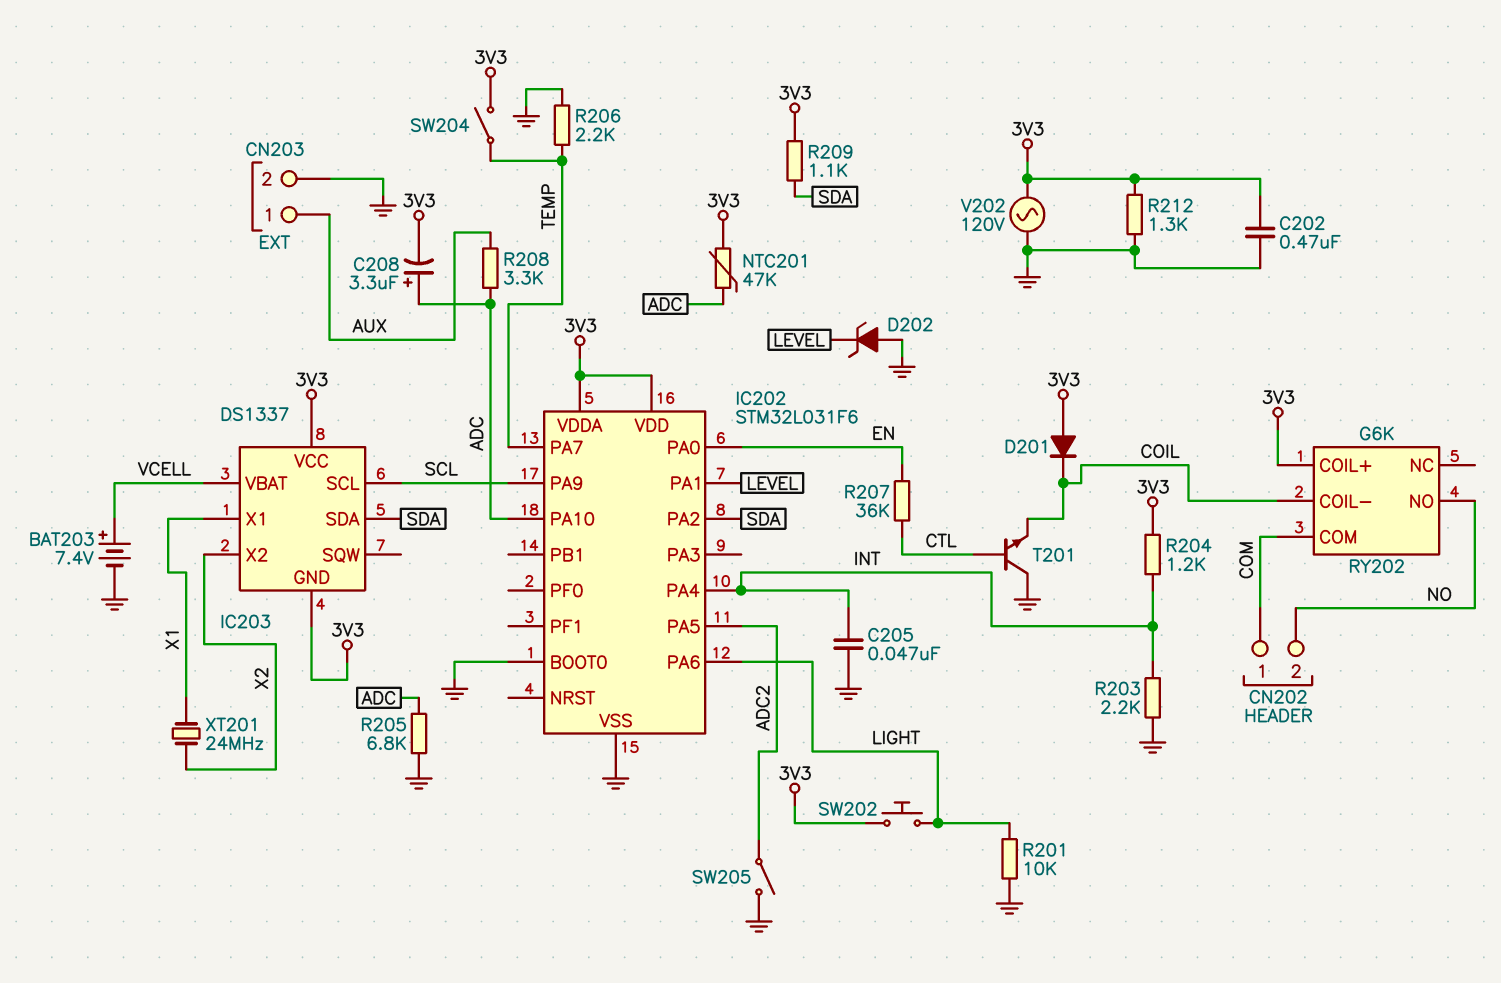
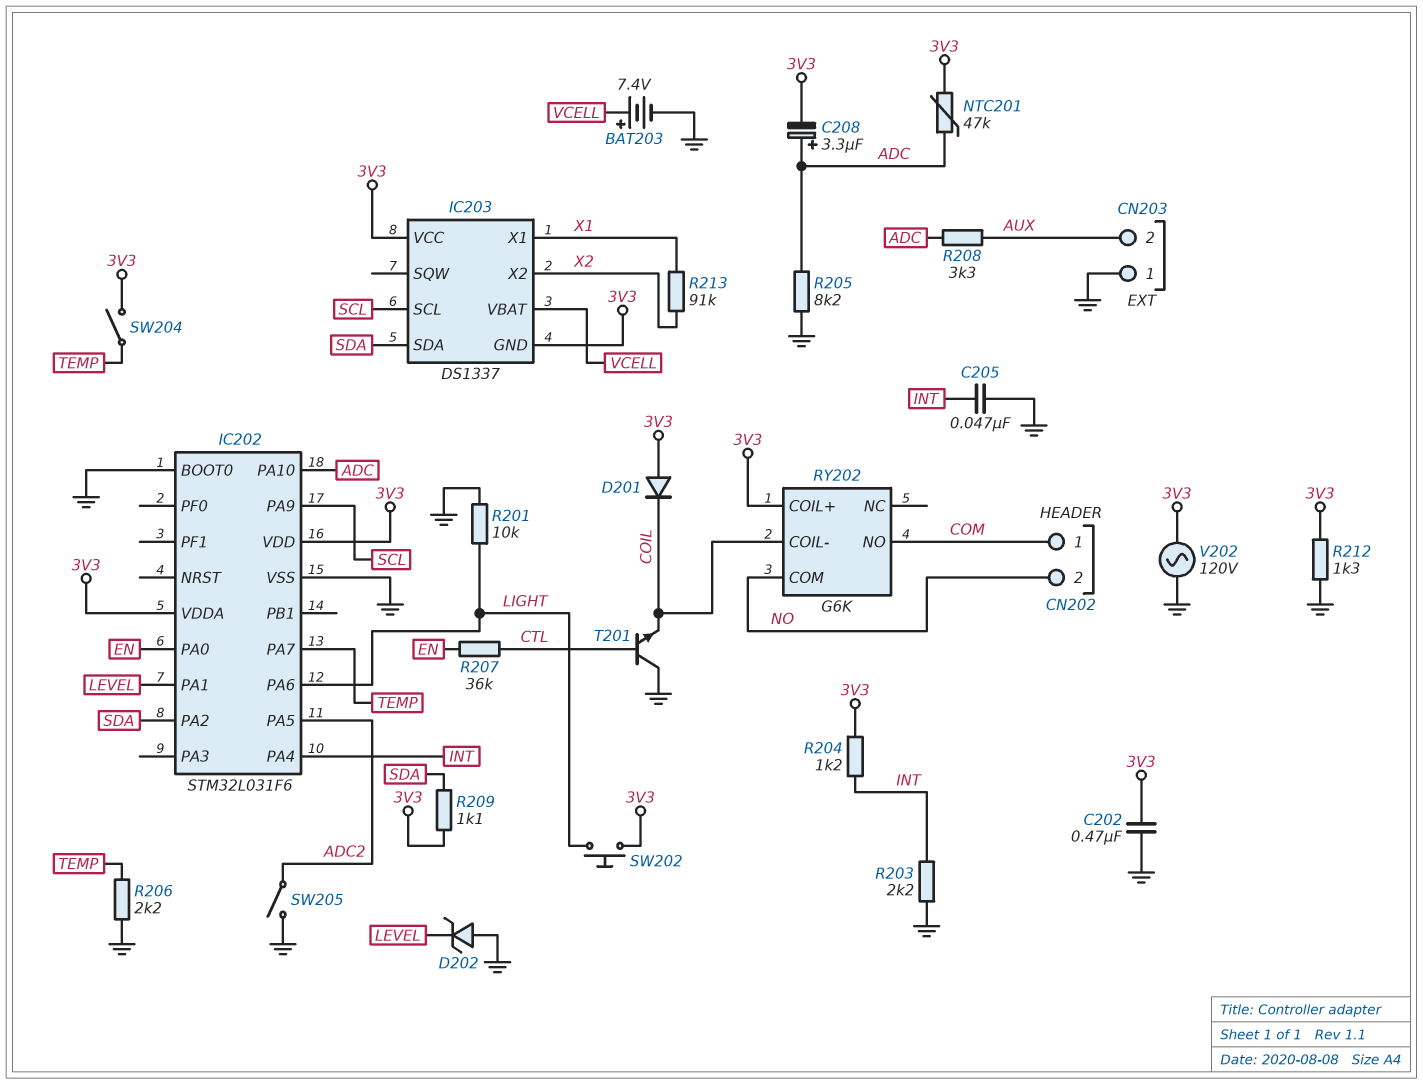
CN203 pin 1: AUX -> GND
CN203 pin 2: GND -> AUX
R205: 6.8k (ADC, GND) -> 8.2k (ADC, GND)
R213: none -> 91k (X1, X2)
RY202 pin COM: COM -> NO
RY202 pin NO: NO -> COM
XT201: 24MHz (X1, X2) -> none

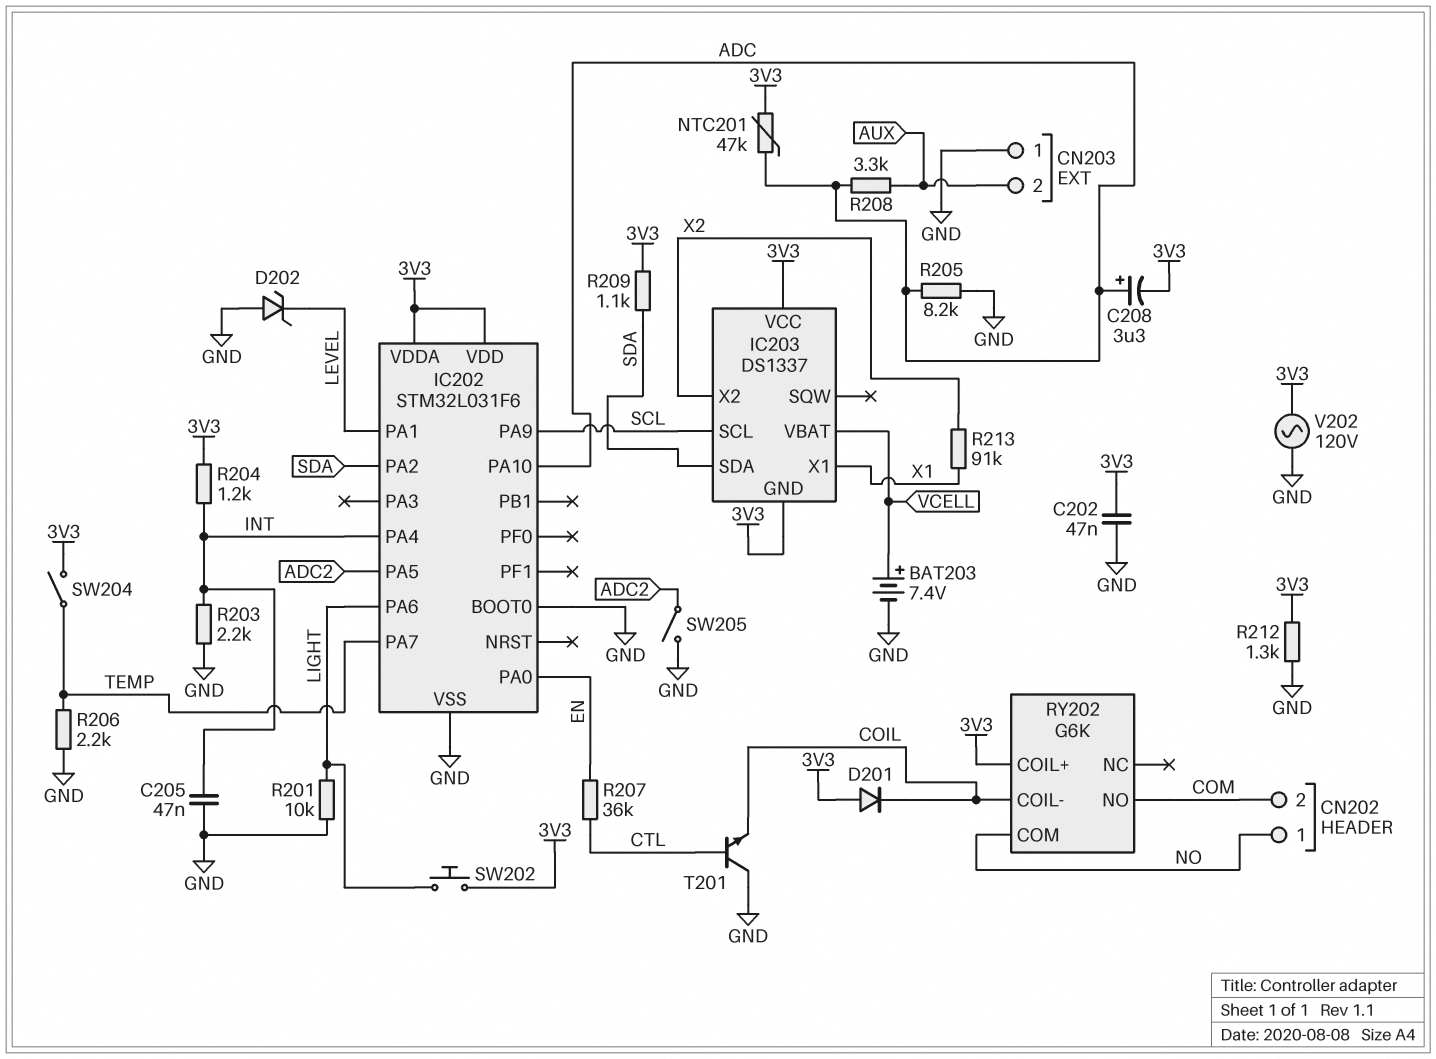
C202: 470nF (3V3, GND) -> 47nF (3V3, GND)
CN202 pin 1: COM -> NO
CN202 pin 2: NO -> COM

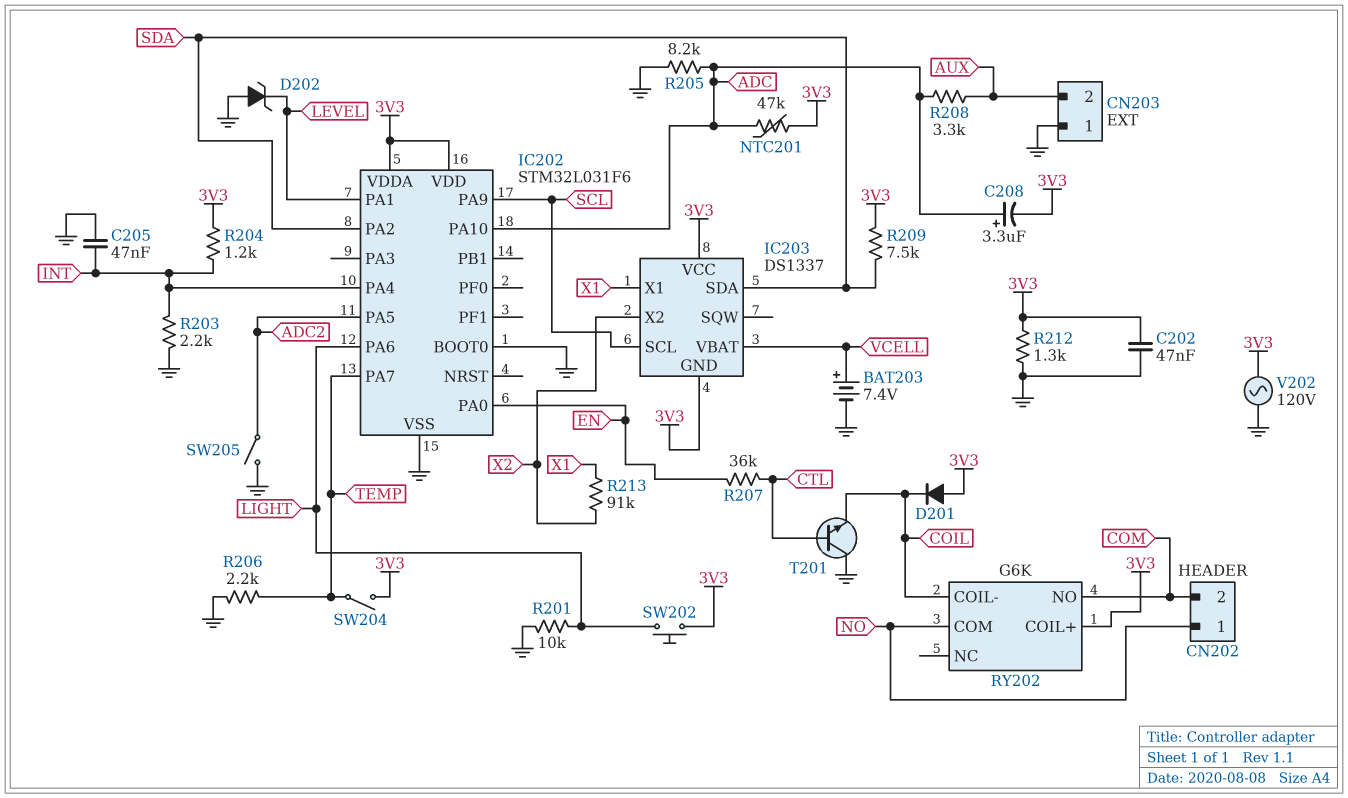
R209: 1.1k (3V3, SDA) -> 7.5k (3V3, SDA)

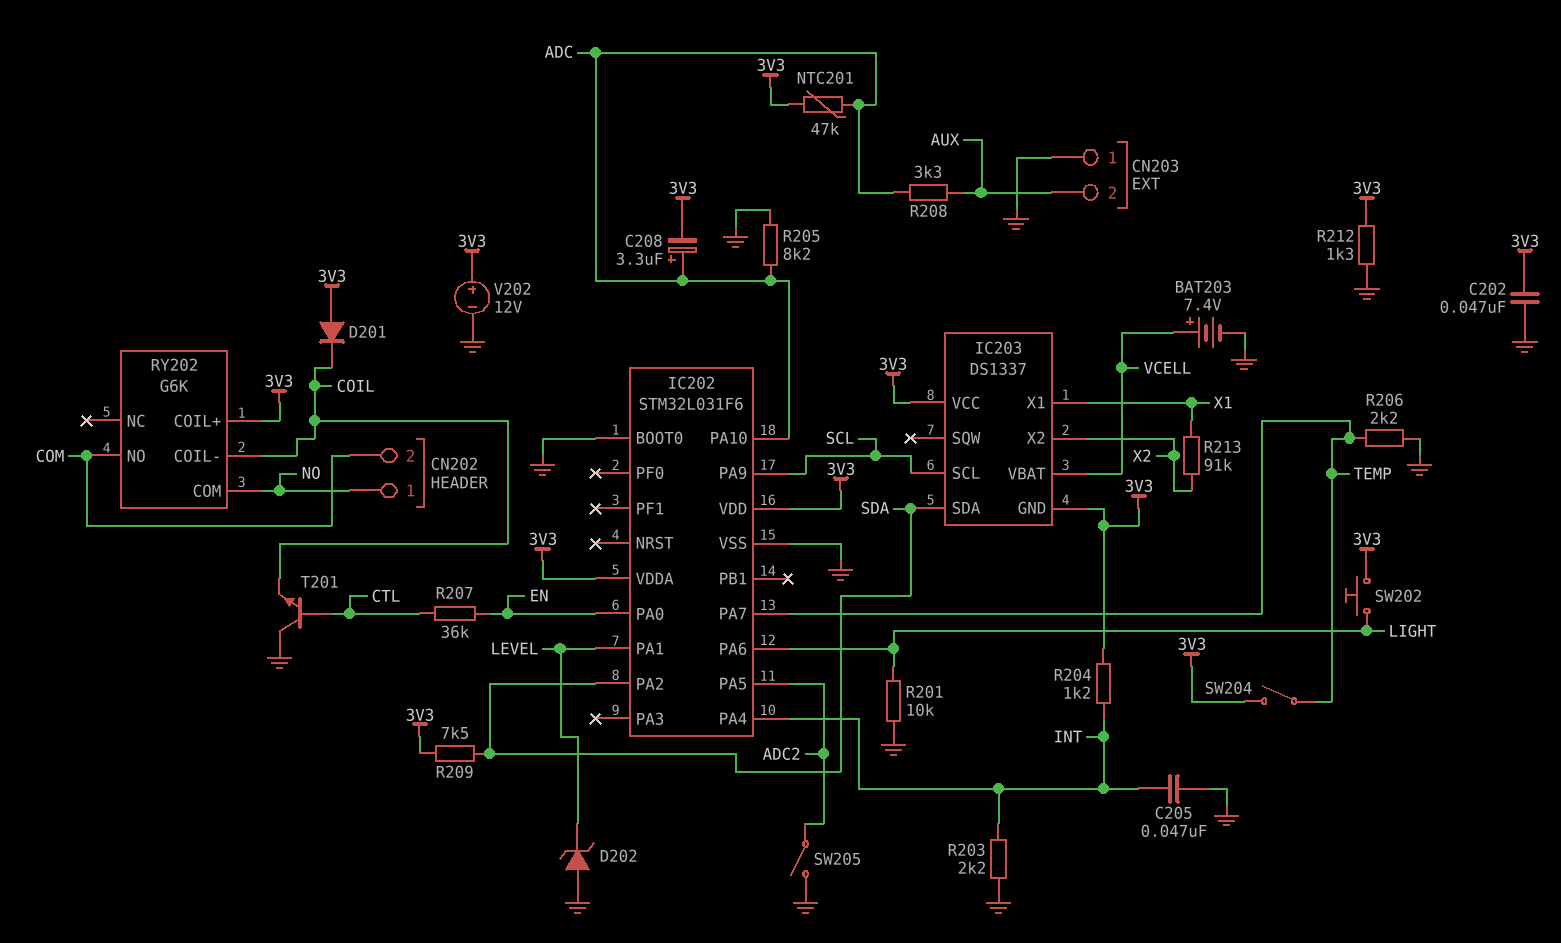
V202: AC 120V (3V3, GND) -> 12V (plus 3V3, minus GND)

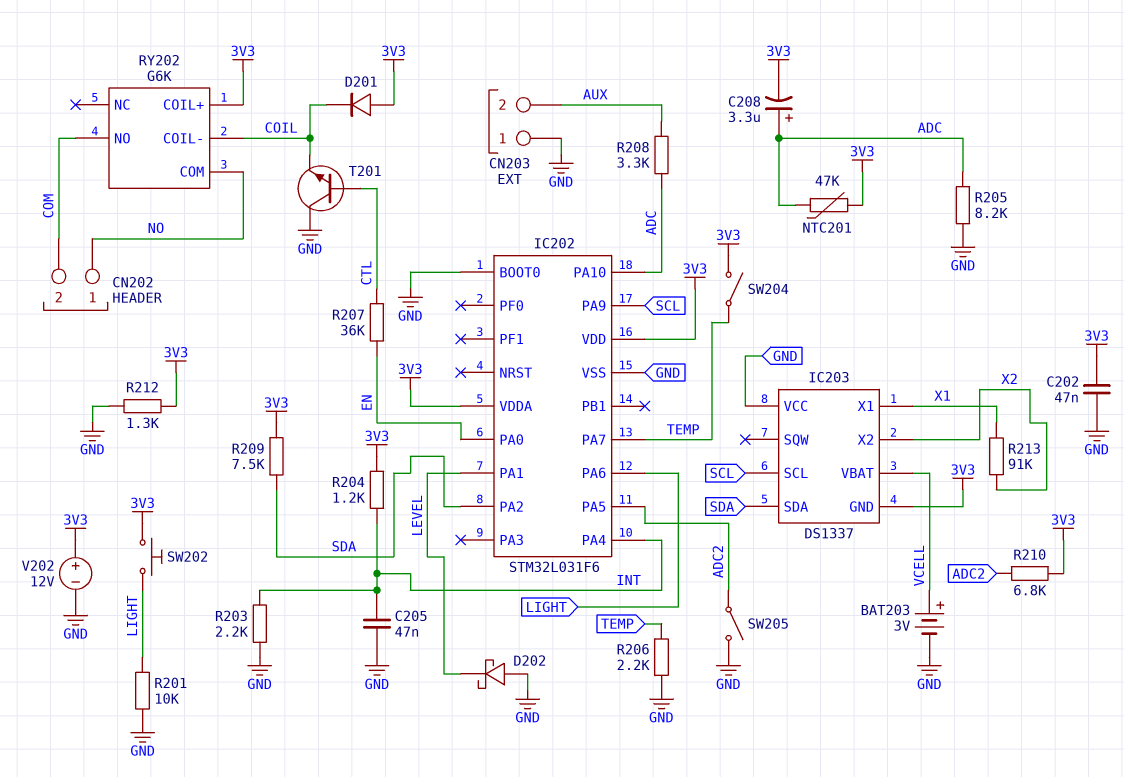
BAT203: 7.4V (plus VCELL, minus GND) -> 3V (plus VCELL, minus GND)
D202: zener (A GND, K LEVEL) -> schottky (A GND, K LEVEL)
IC203 pin VCC: 3V3 -> GND
R210: none -> 6.8k (3V3, ADC2)

